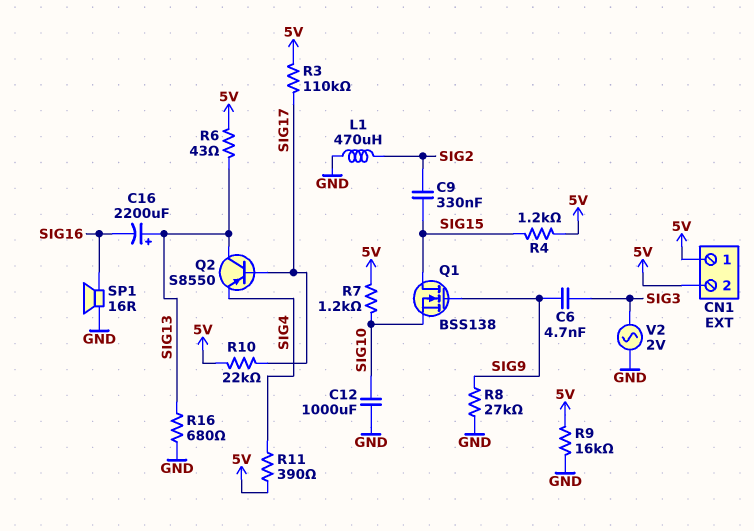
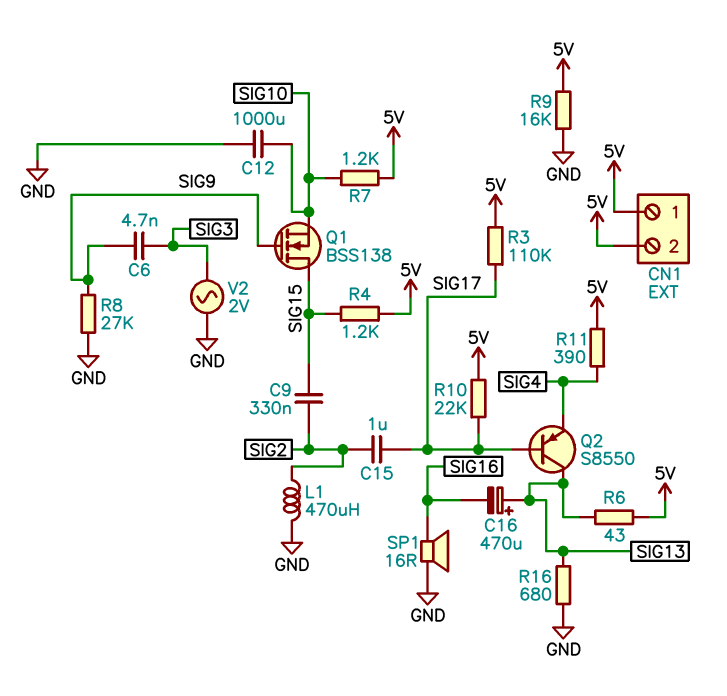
C15: none -> 1uF (SIG2, SIG17)
C16: 2200uF (plus SIG13, minus SIG16) -> 470uF (plus SIG13, minus SIG16)

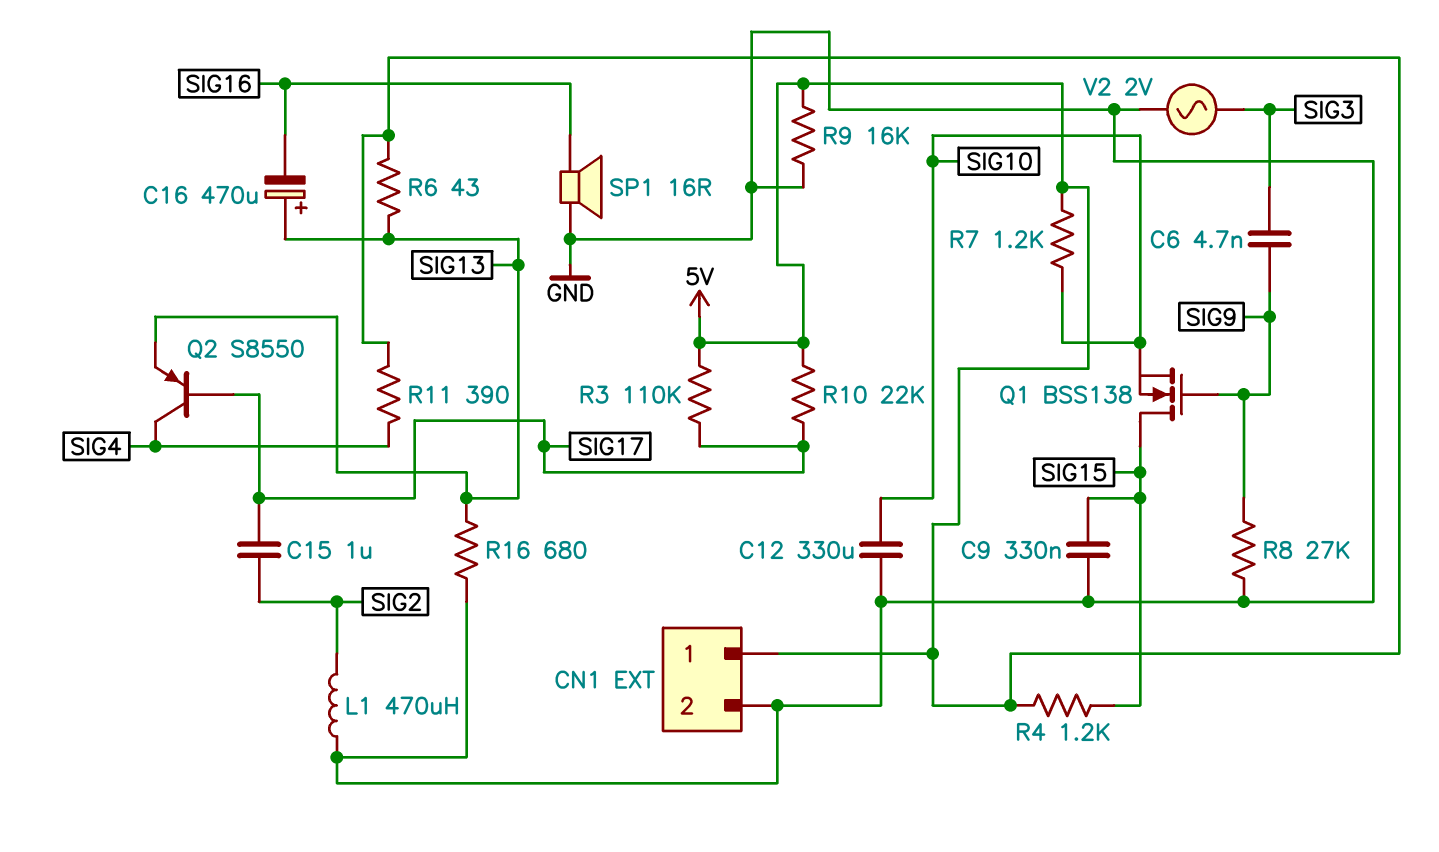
C9: 330nF (SIG2, SIG15) -> 330nF (GND, SIG15)
C12: 1000uF (GND, SIG10) -> 330uF (GND, SIG10)
CN1 pin 2: 5V -> GND
Q2: PNP S8550 (B SIG17, C SIG13, E SIG4) -> PNP S8550 (B SIG17, C SIG4, E SIG13)

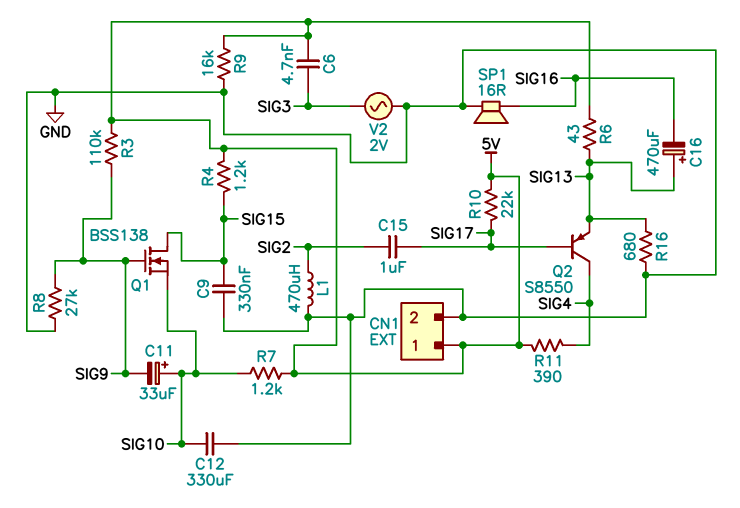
C6: 4.7nF (SIG3, SIG9) -> 4.7nF (5V, SIG3)
C11: none -> 33uF (plus SIG10, minus SIG9)
R3: 110k (5V, SIG17) -> 110k (5V, SIG9)

